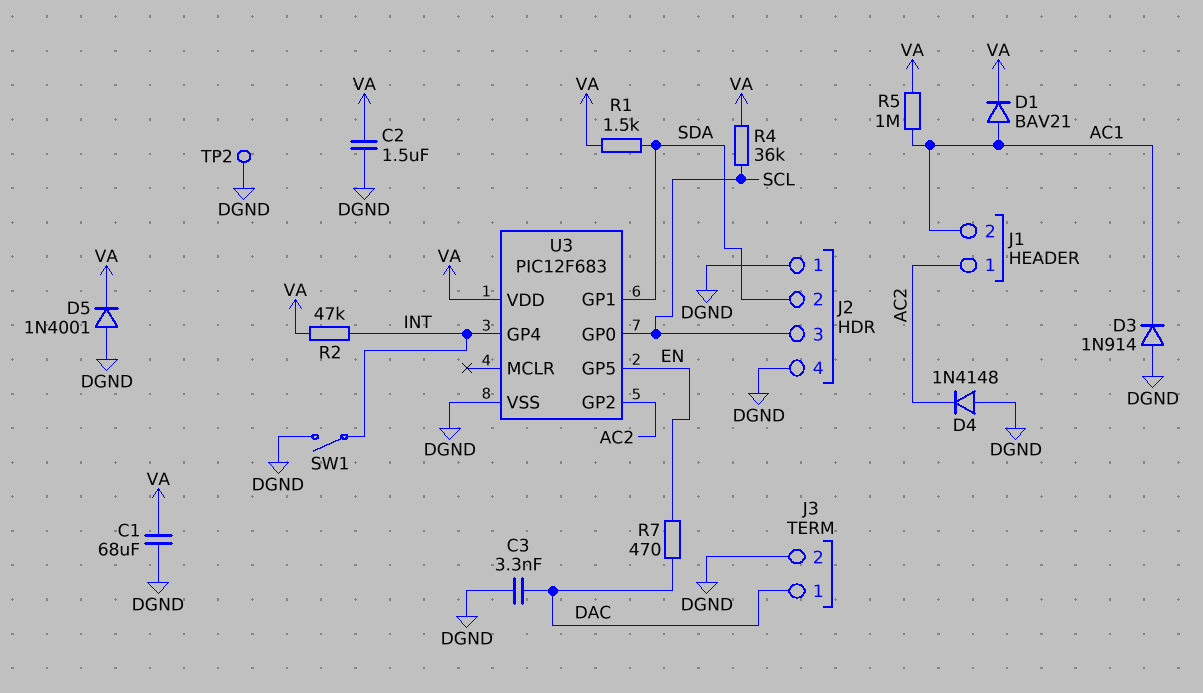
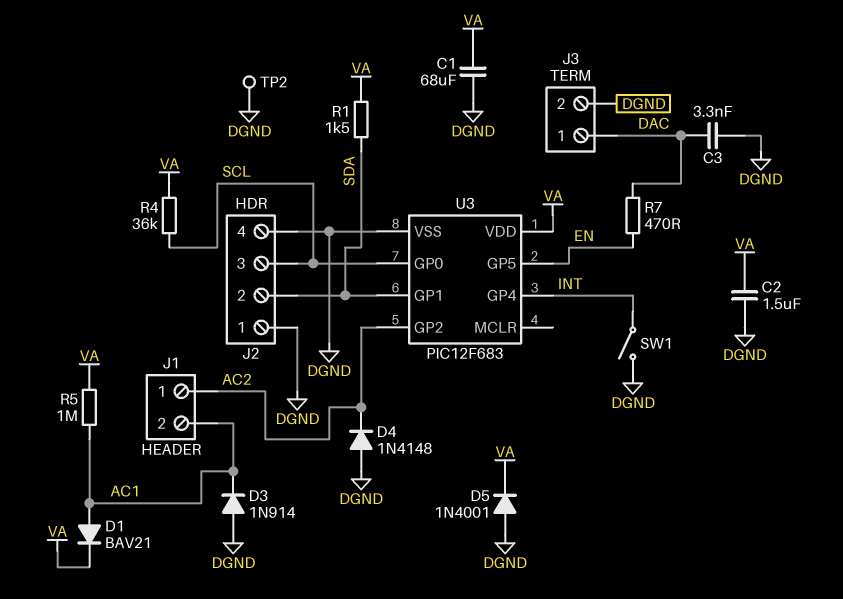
R2: 47k (INT, VA) -> none

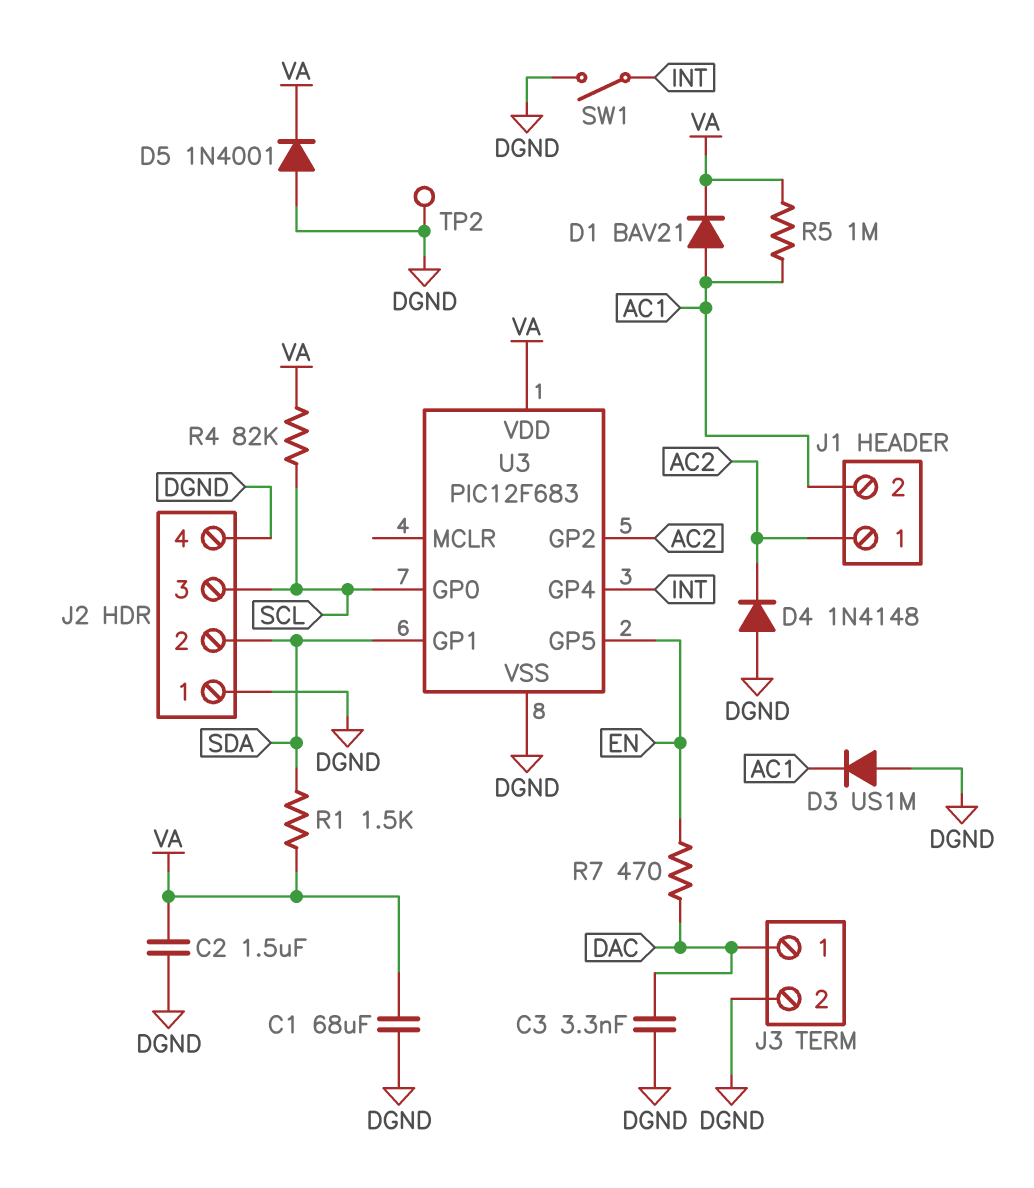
D3: diode 1N914 (A DGND, K AC1) -> diode US1M (A DGND, K AC1)
R4: 36k (SCL, VA) -> 82k (SCL, VA)

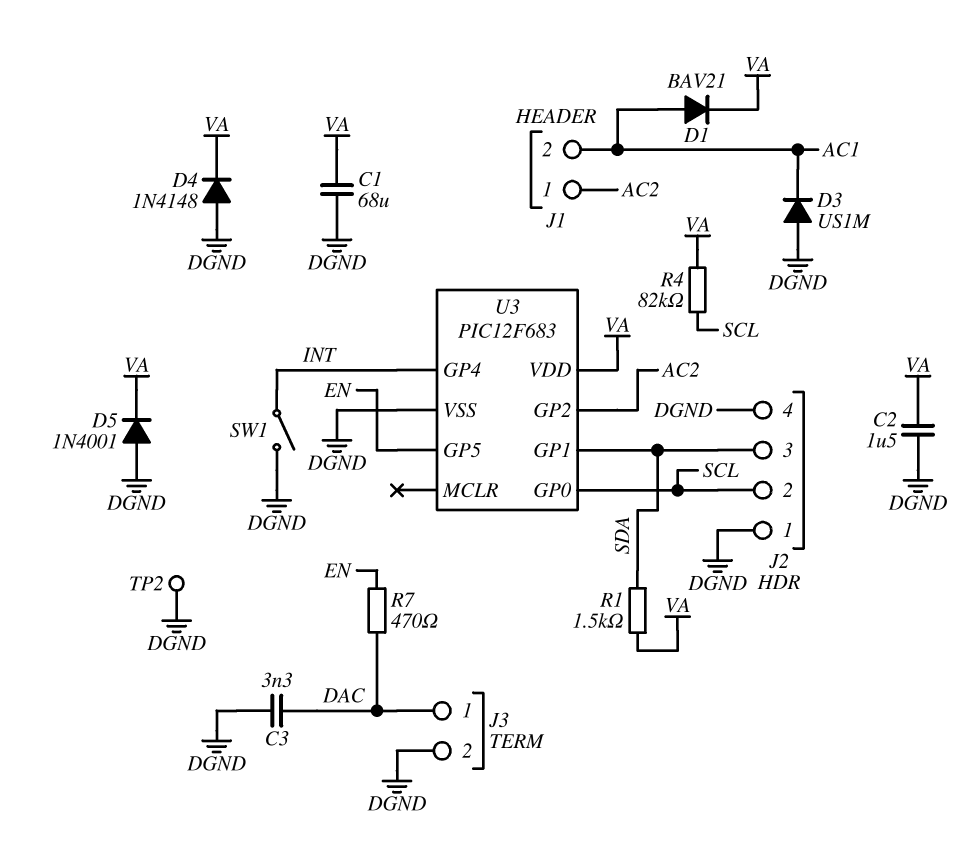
D4: diode 1N4148 (A DGND, K AC2) -> diode 1N4148 (A DGND, K VA)
J2 pin 2: SDA -> SCL
J2 pin 3: SCL -> SDA
R5: 1M (AC1, VA) -> none

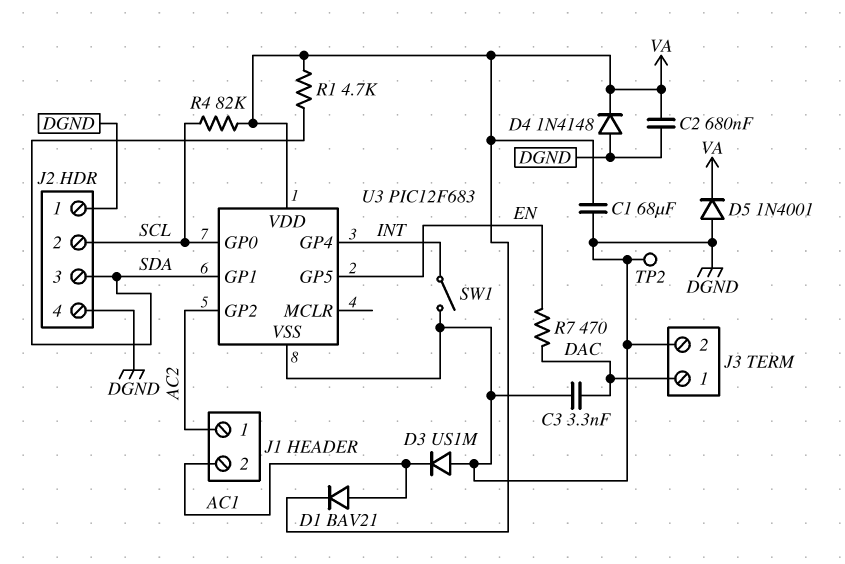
C2: 1.5uF (DGND, VA) -> 680nF (DGND, VA)
R1: 1.5k (SDA, VA) -> 4.7k (SDA, VA)

